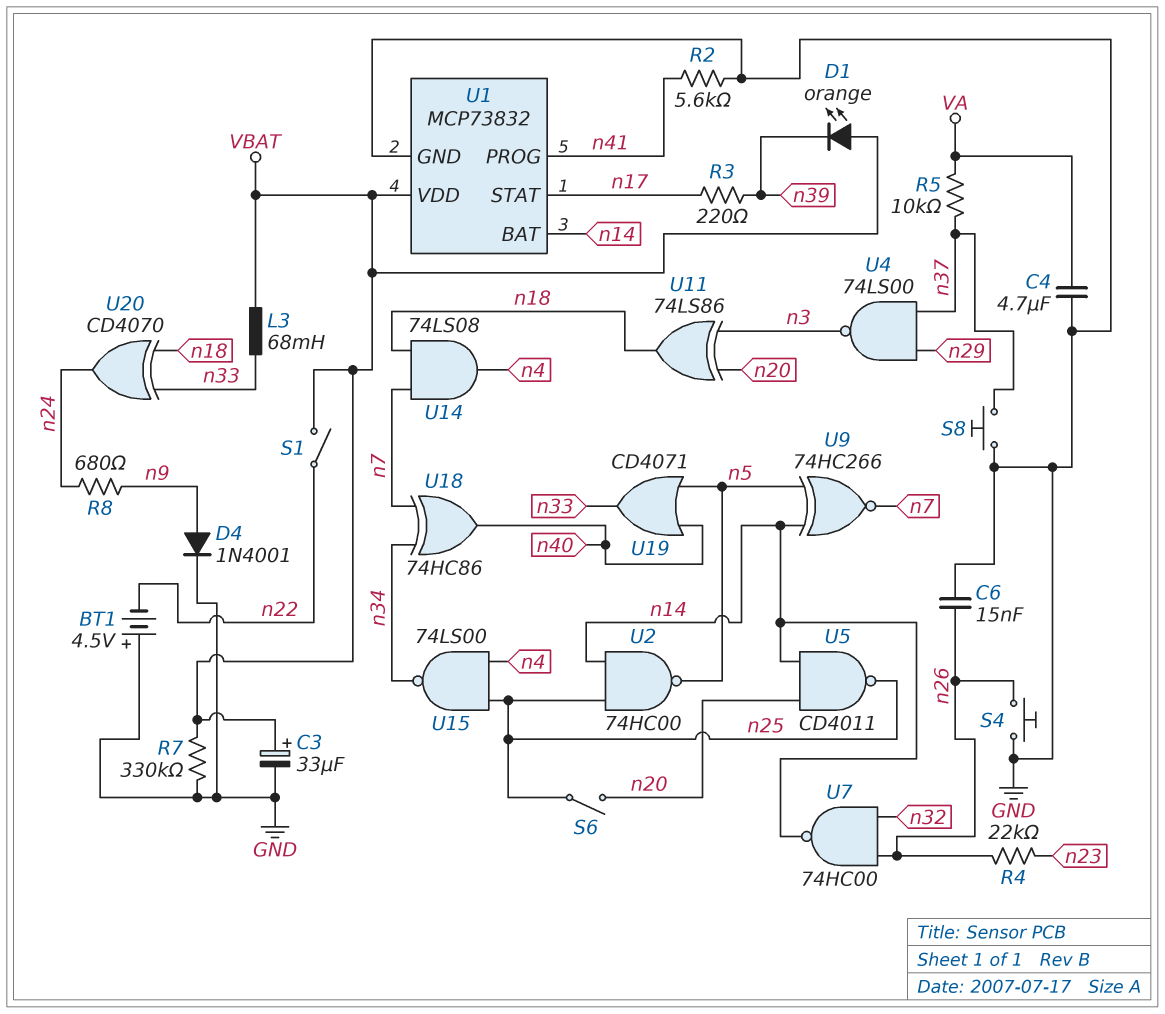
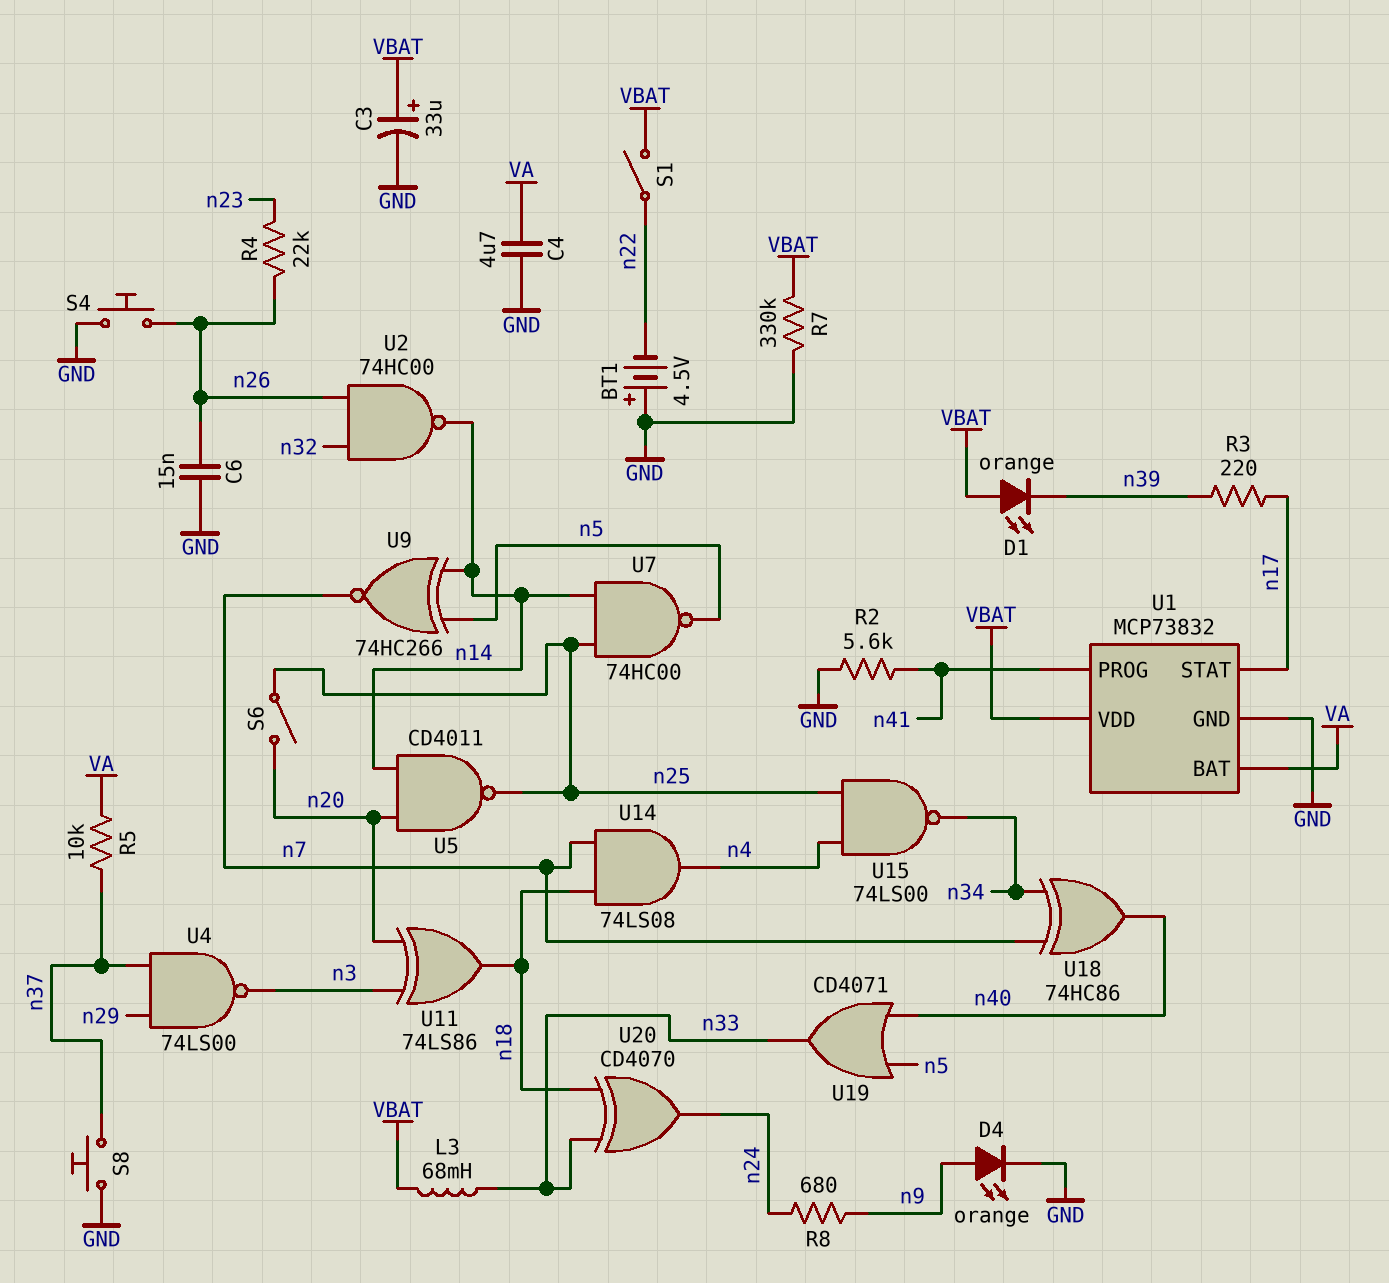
D4: diode 1N4001 (A n9, K GND) -> LED orange (A n9, K GND)
U1 pin BAT: n14 -> VA
U2: NAND 74HC00 (in n14, in n25, out n5) -> NAND 74HC00 (in n26, in n32, out n14)
U7: NAND 74HC00 (in n26, in n32, out n14) -> NAND 74HC00 (in n14, in n25, out n5)

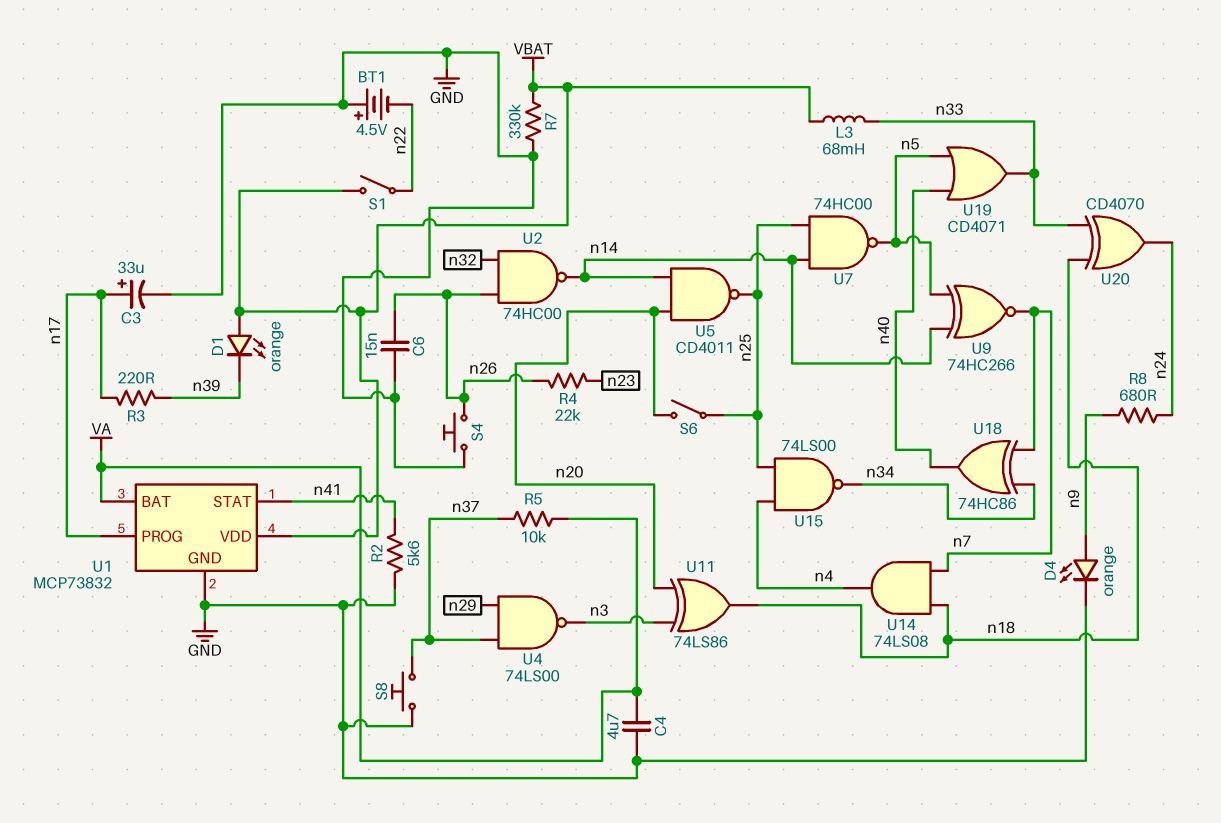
C3: 33uF (plus VBAT, minus GND) -> 33uF (plus n17, minus GND)
U1 pin PROG: n41 -> n17
U1 pin STAT: n17 -> n41

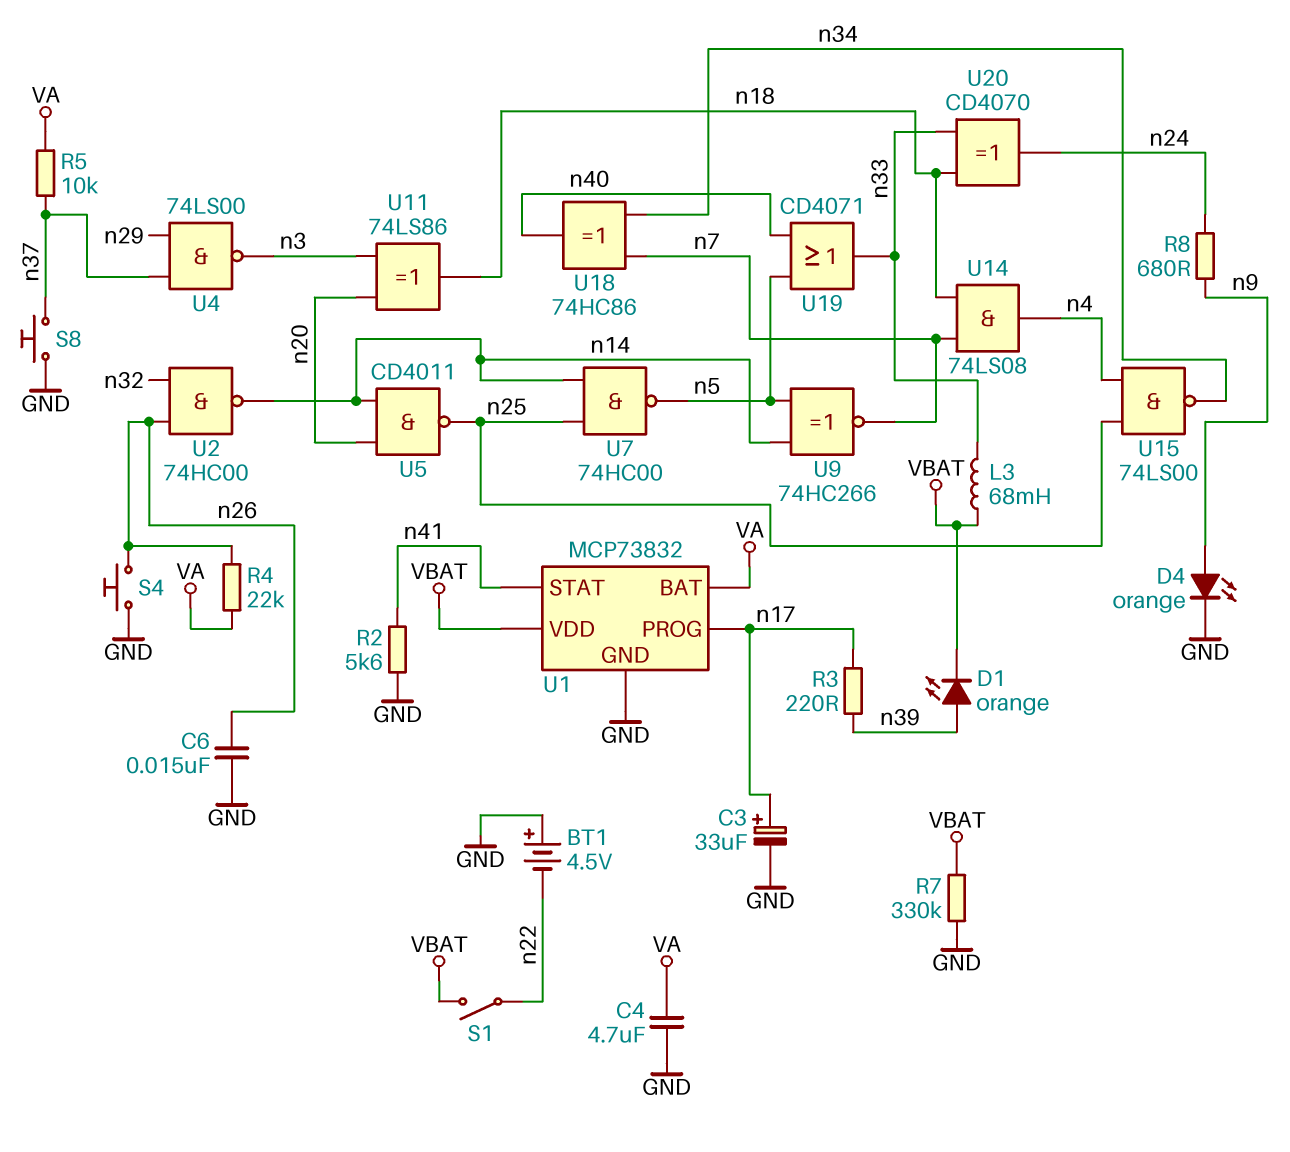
D1: LED orange (A VBAT, K n39) -> LED orange (A n39, K VBAT)
R4: 22k (n23, n26) -> 22k (VA, n26)
S6: switch (n20, n25) -> none

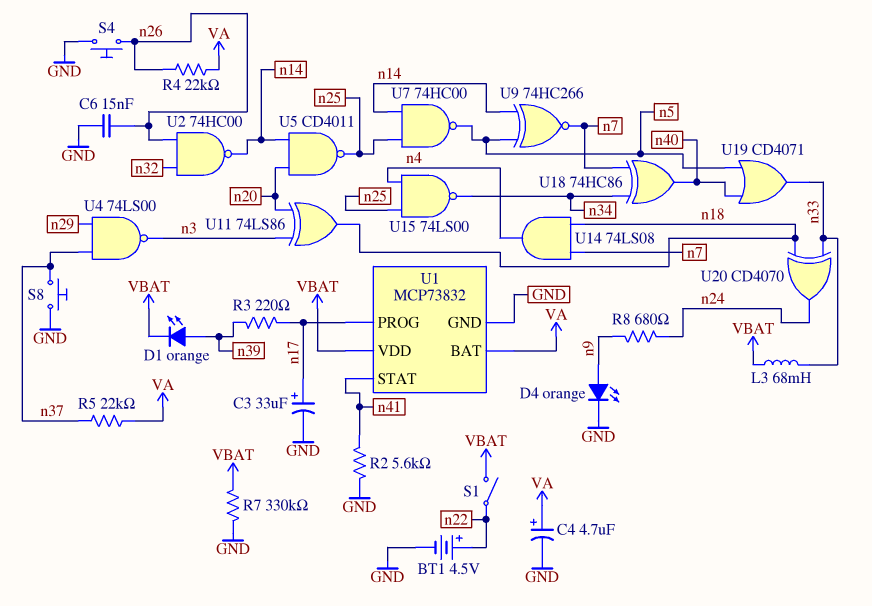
BT1: 4.5V (plus GND, minus n22) -> 4.5V (plus n22, minus GND)
C4: 4.7uF (GND, VA) -> 4.7uF (plus VA, minus GND)
R5: 10k (VA, n37) -> 22k (VA, n37)

